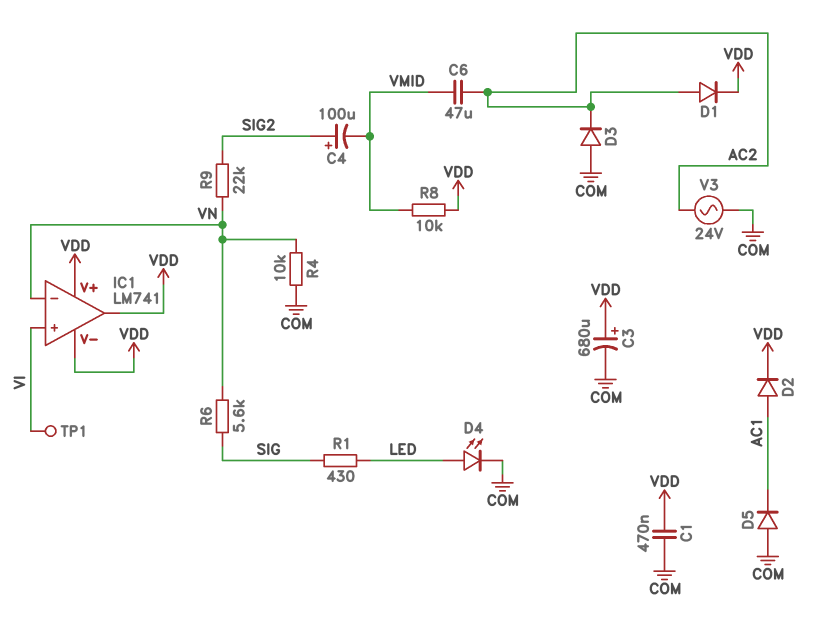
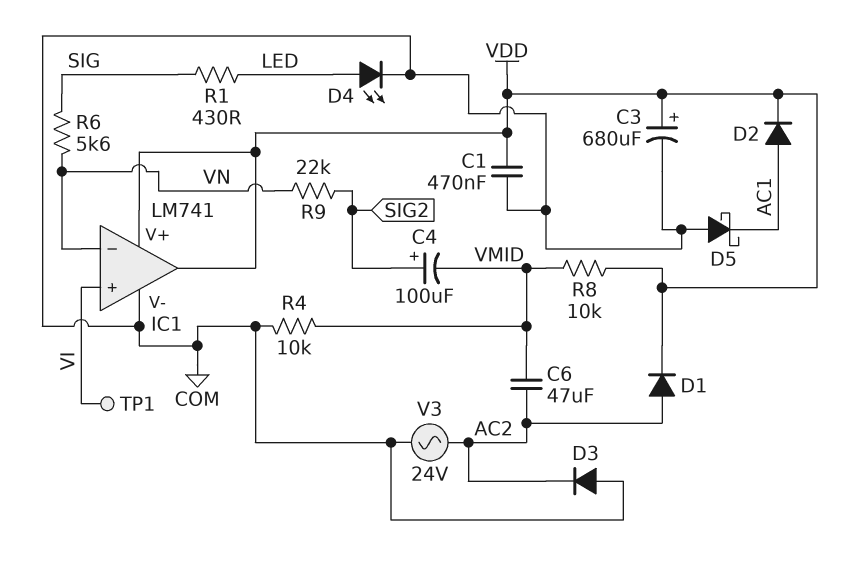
D5: diode (A COM, K AC1) -> schottky (A COM, K AC1)
IC1 pin V-: VDD -> COM
R4: 10k (COM, VN) -> 10k (COM, VMID)

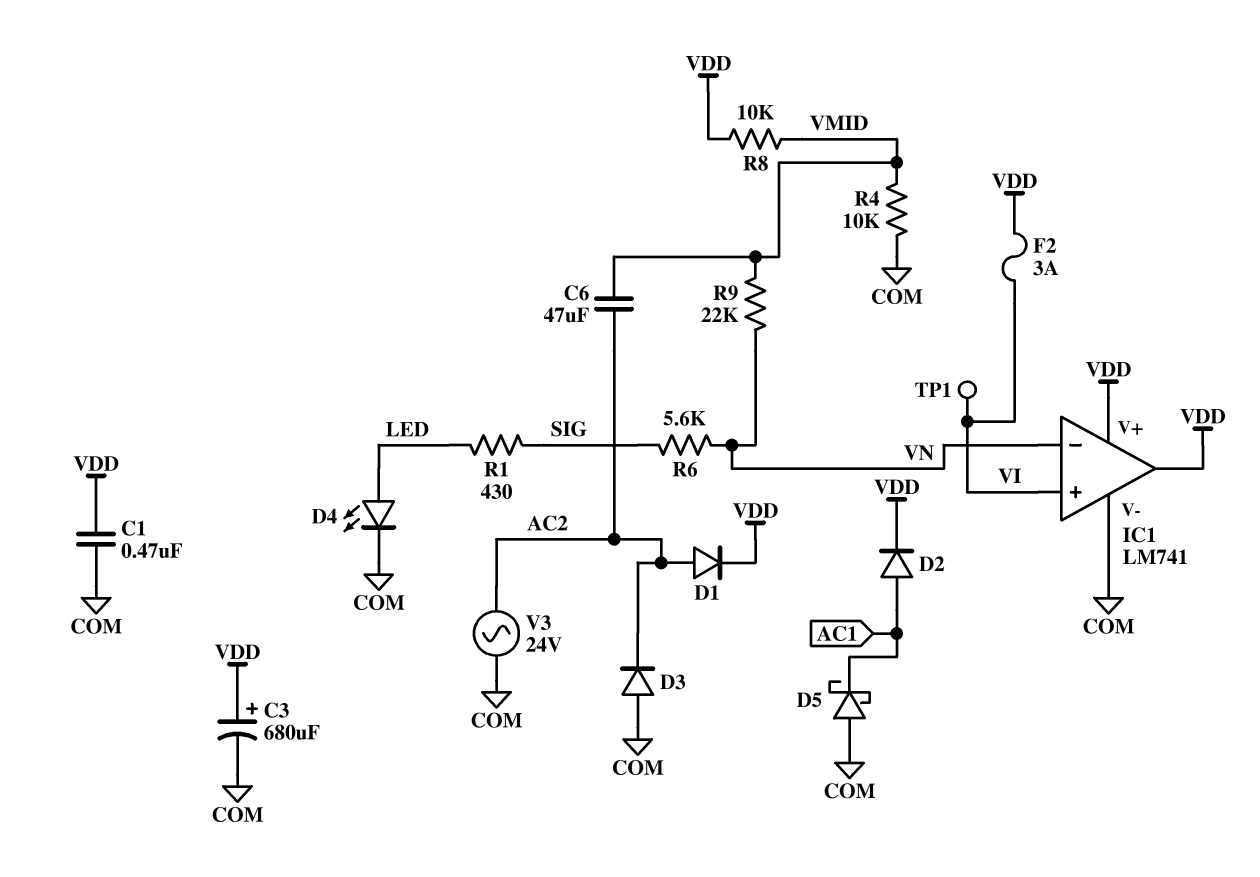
C4: 100uF (plus SIG2, minus VMID) -> none
F2: none -> 3A (VDD, VI)
R9: 22k (SIG2, VN) -> 22k (VMID, VN)

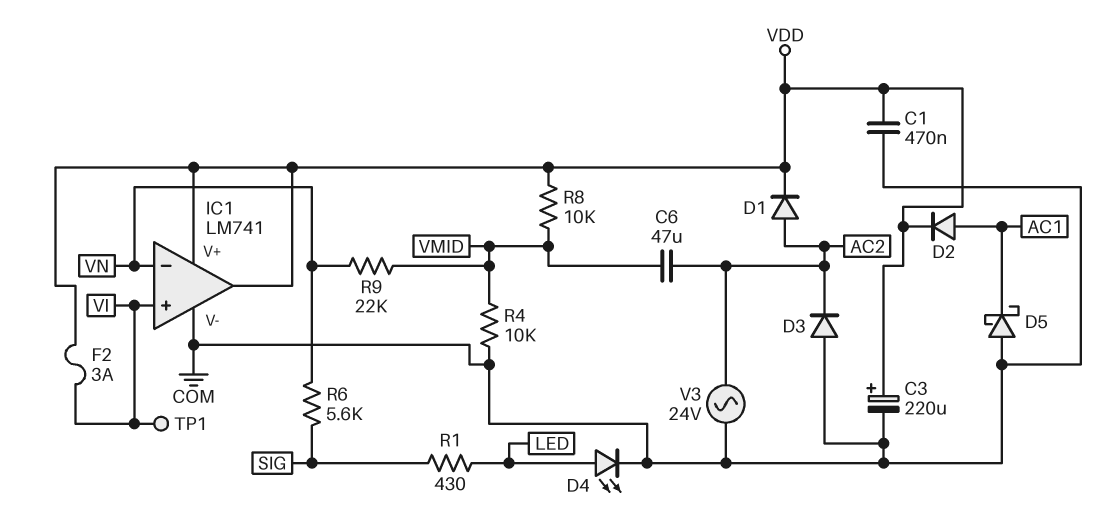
C3: 680uF (plus VDD, minus COM) -> 220uF (plus VDD, minus COM)

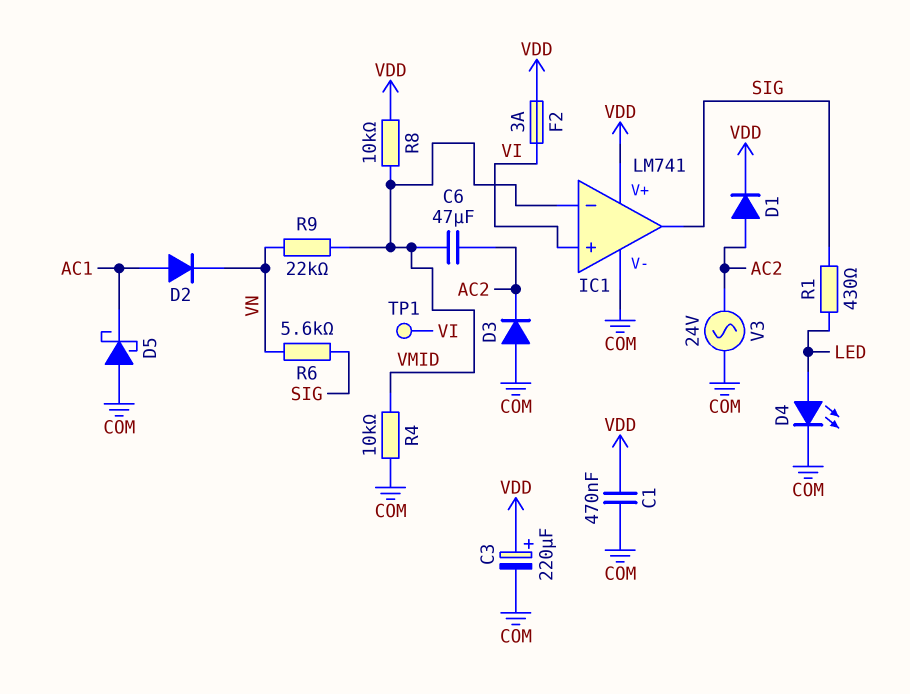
D2: diode (A AC1, K VDD) -> diode (A AC1, K VN)
IC1 pin in-: VN -> VMID
IC1 pin out: VDD -> SIG

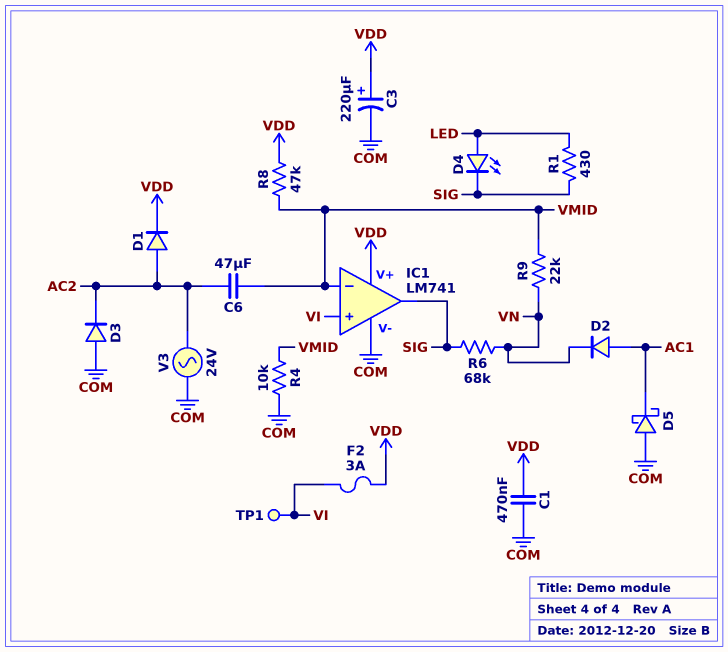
D4: LED (A LED, K COM) -> LED (A LED, K SIG)
R6: 5.6k (SIG, VN) -> 68k (SIG, VN)
R8: 10k (VDD, VMID) -> 47k (VDD, VMID)

